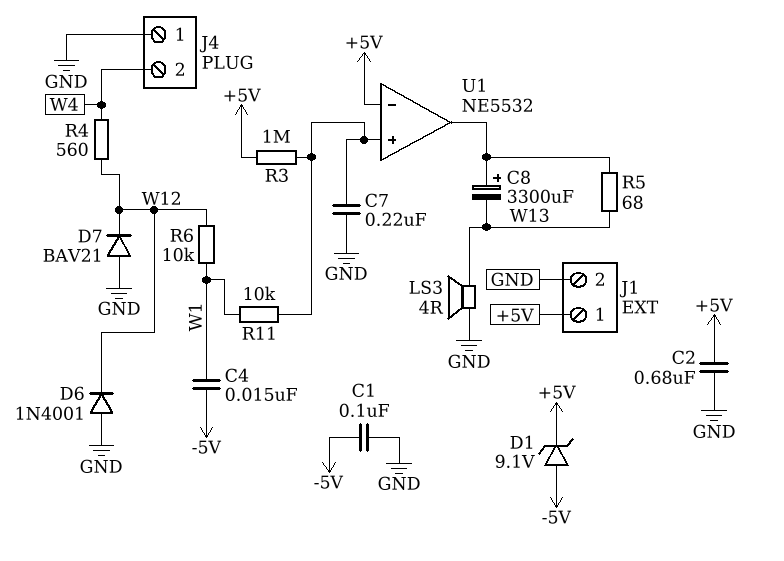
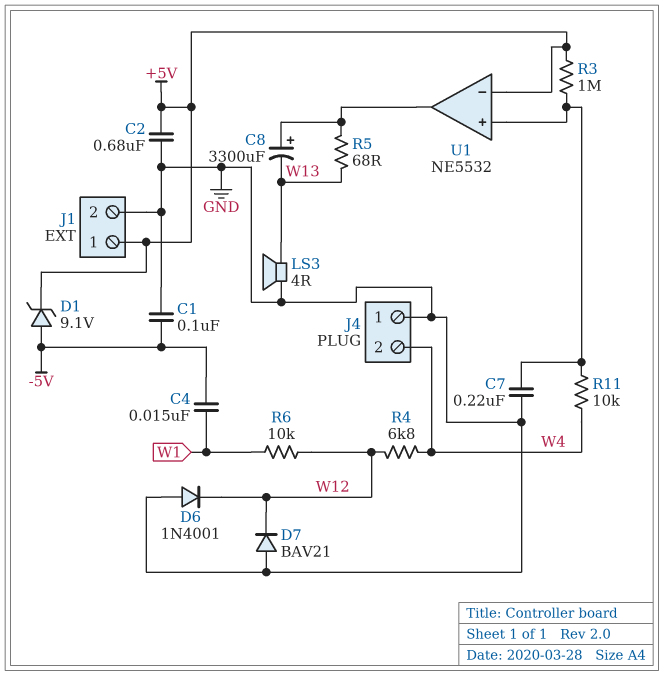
R4: 560 (W4, W12) -> 6.8k (W4, W12)
R11: 10k (U1/in+, W1) -> 10k (U1/in+, W4)

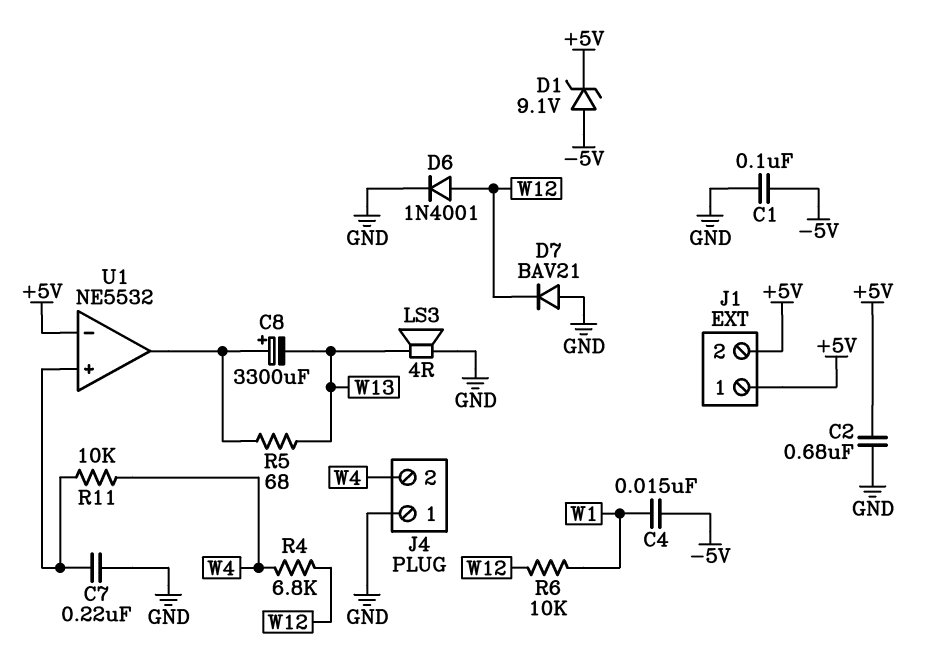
D6: diode 1N4001 (A GND, K W12) -> diode 1N4001 (A W12, K GND)
J1 pin 2: GND -> +5V
R3: 1M (+5V, U1/in+) -> none

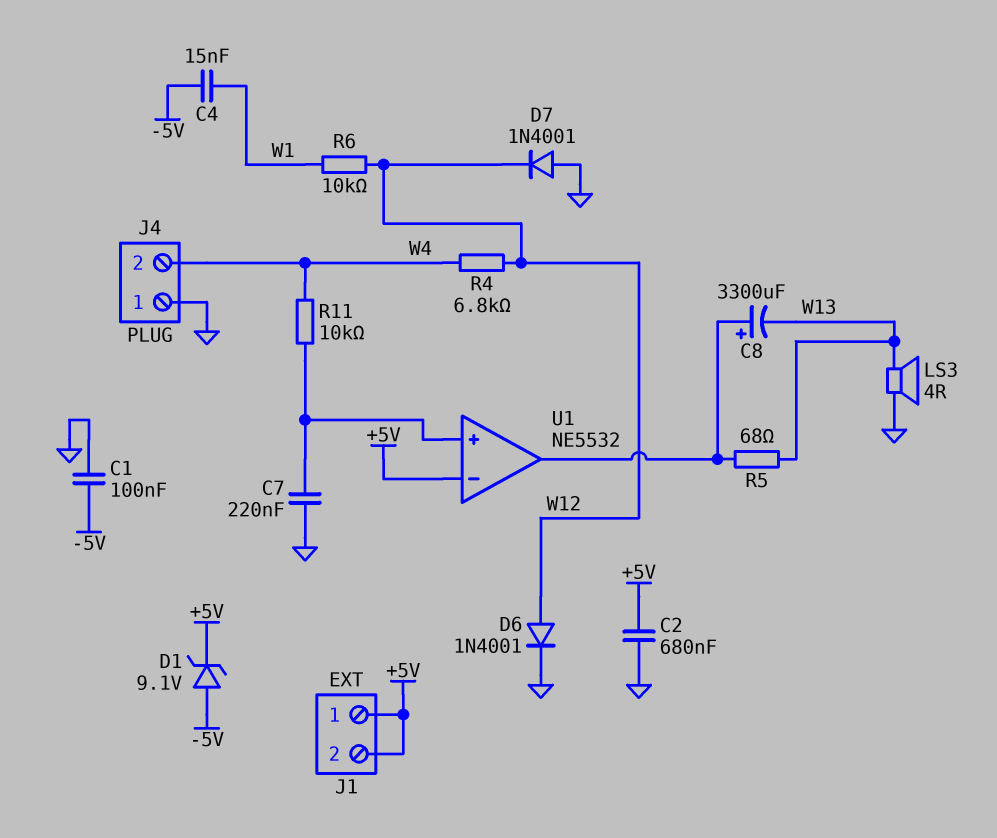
D7: diode BAV21 (A GND, K W12) -> diode 1N4001 (A GND, K W12)

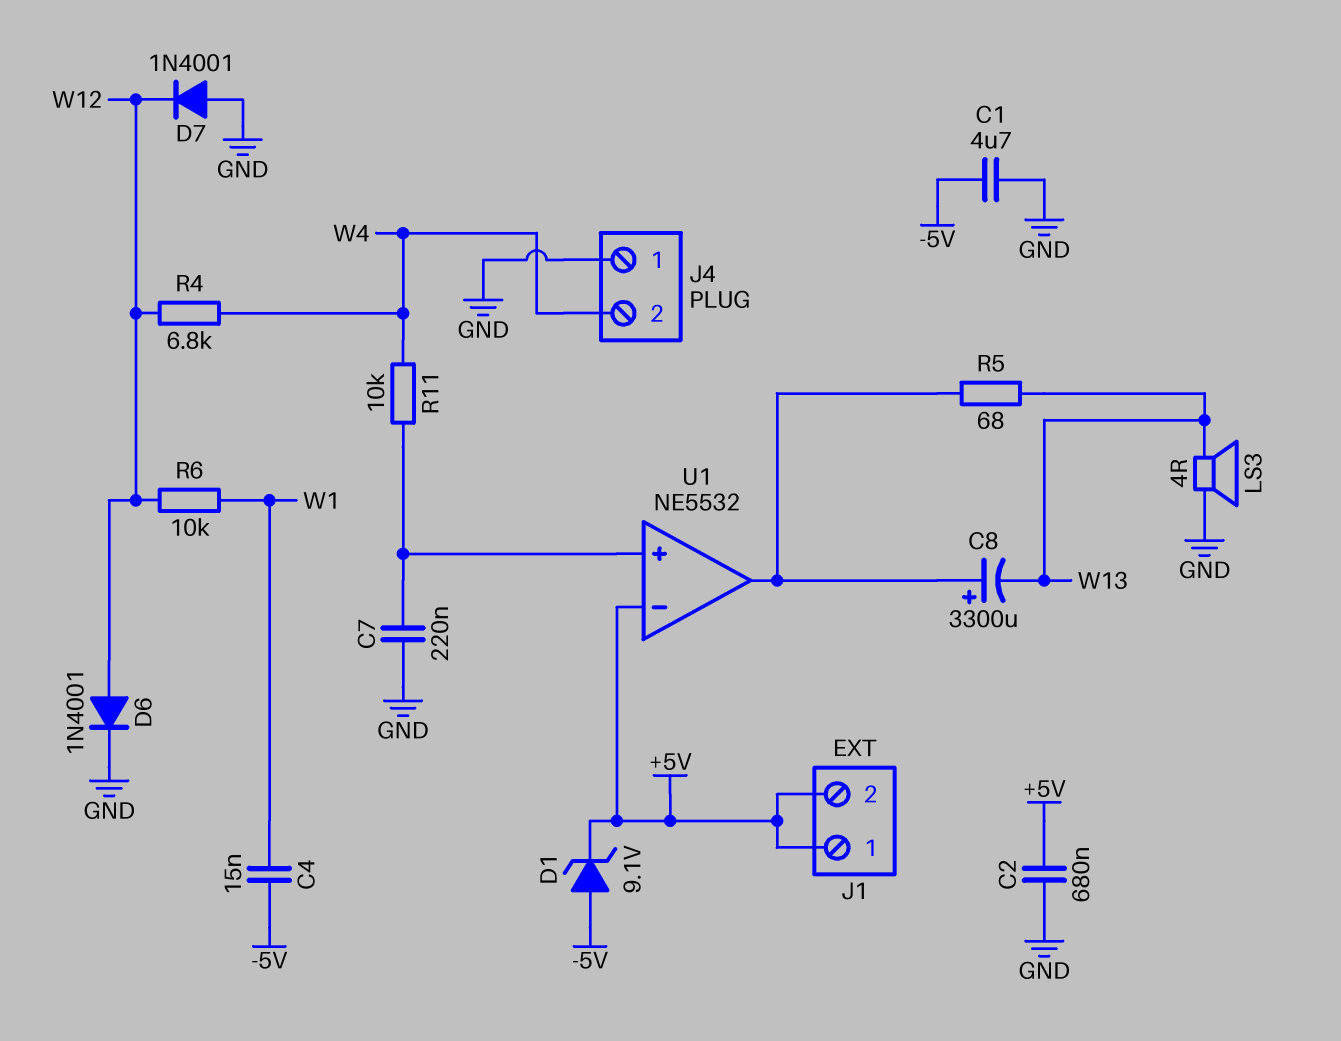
C1: 100nF (-5V, GND) -> 4.7uF (-5V, GND)

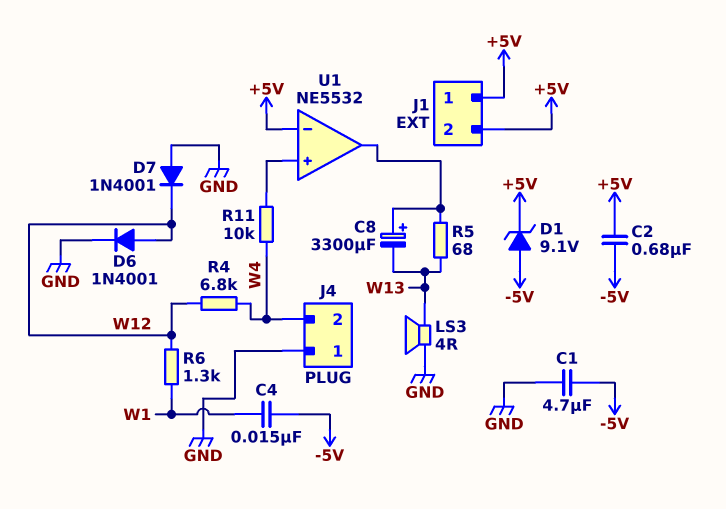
C2: 680nF (+5V, GND) -> 680nF (+5V, -5V)
C7: 220nF (GND, U1/in+) -> none
R6: 10k (W1, W12) -> 1.3k (W1, W12)

